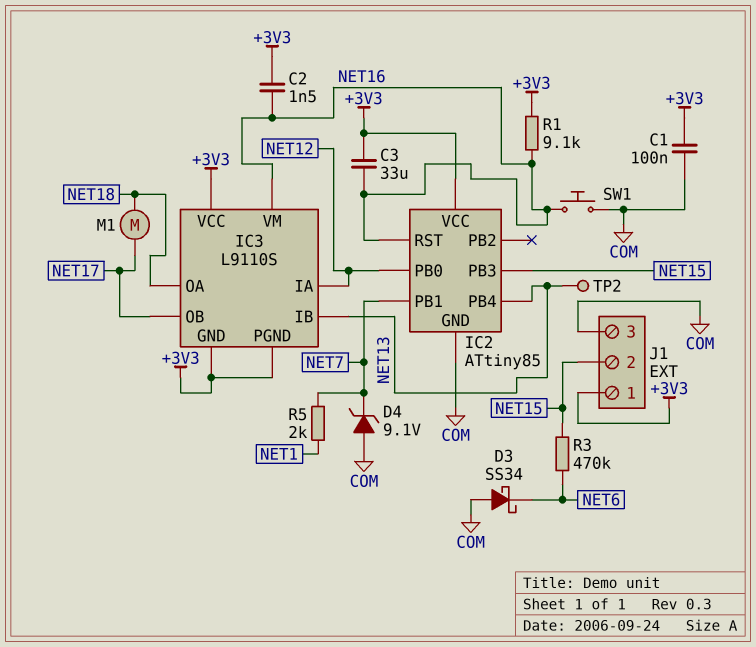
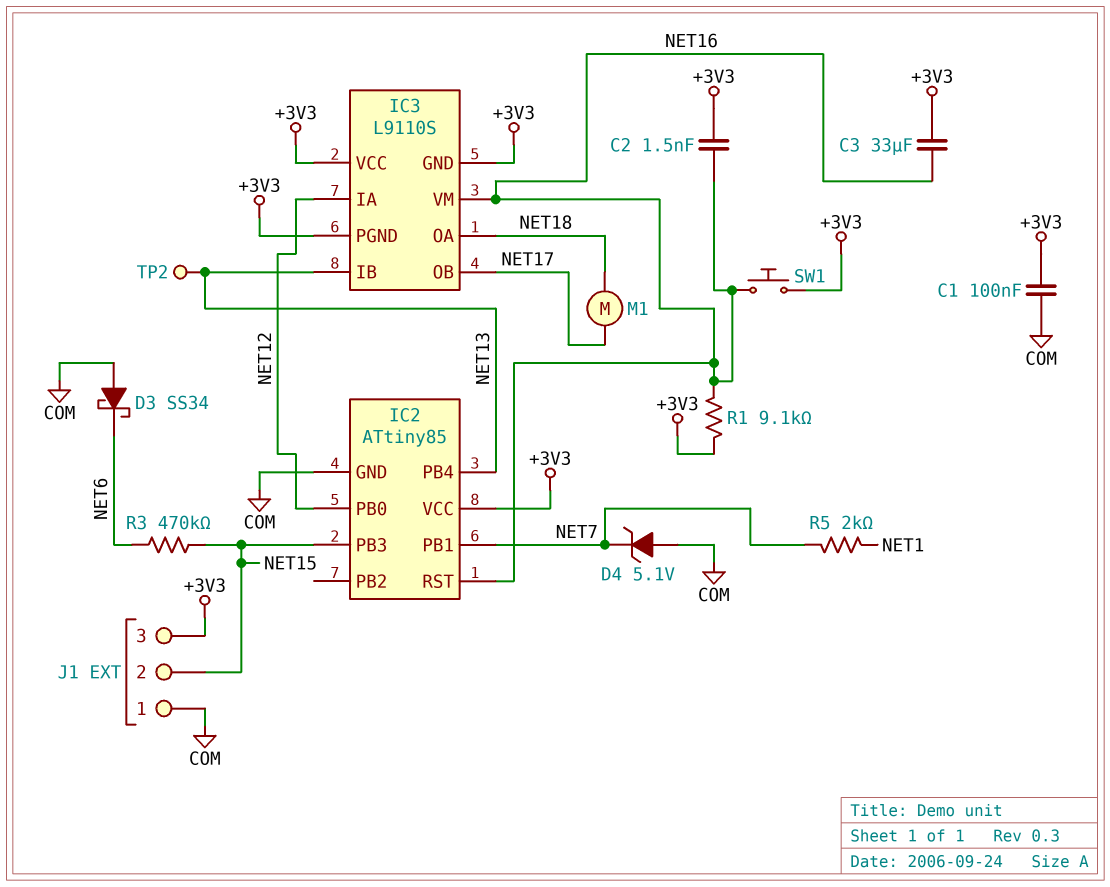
D4: zener 9.1V (A COM, K NET7) -> zener 5.1V (A COM, K NET7)
J1 pin 1: +3V3 -> COM
J1 pin 3: COM -> +3V3
SW1: button (COM, NET16) -> button (+3V3, NET16)

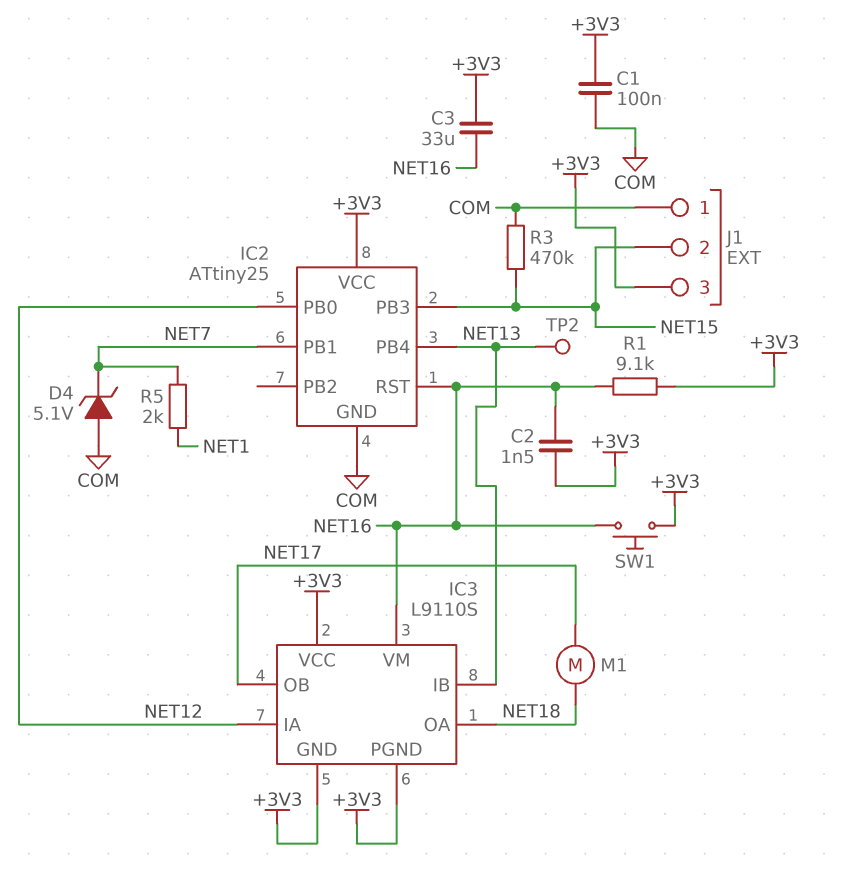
D3: schottky SS34 (A COM, K NET6) -> none
IC2: ATtiny85 -> ATtiny25
R3: 470k (NET6, NET15) -> 470k (COM, NET15)

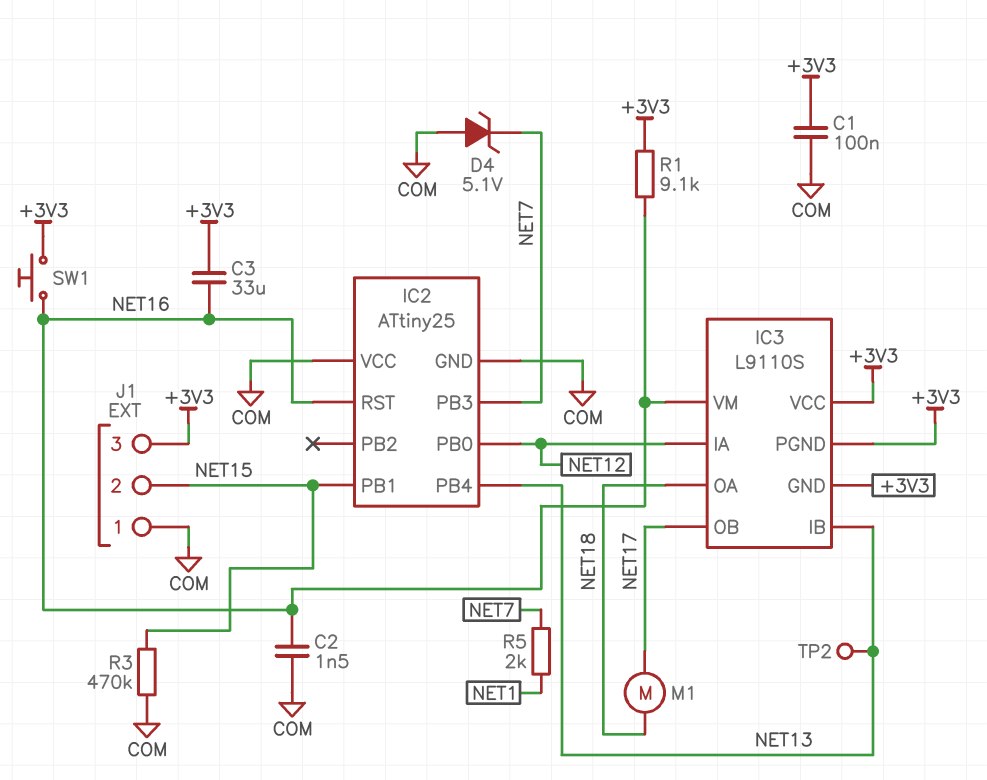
C2: 1.5nF (+3V3, NET16) -> 1.5nF (COM, NET16)
IC2 pin PB1: NET7 -> NET15
IC2 pin PB3: NET15 -> NET7
IC2 pin VCC: +3V3 -> COM

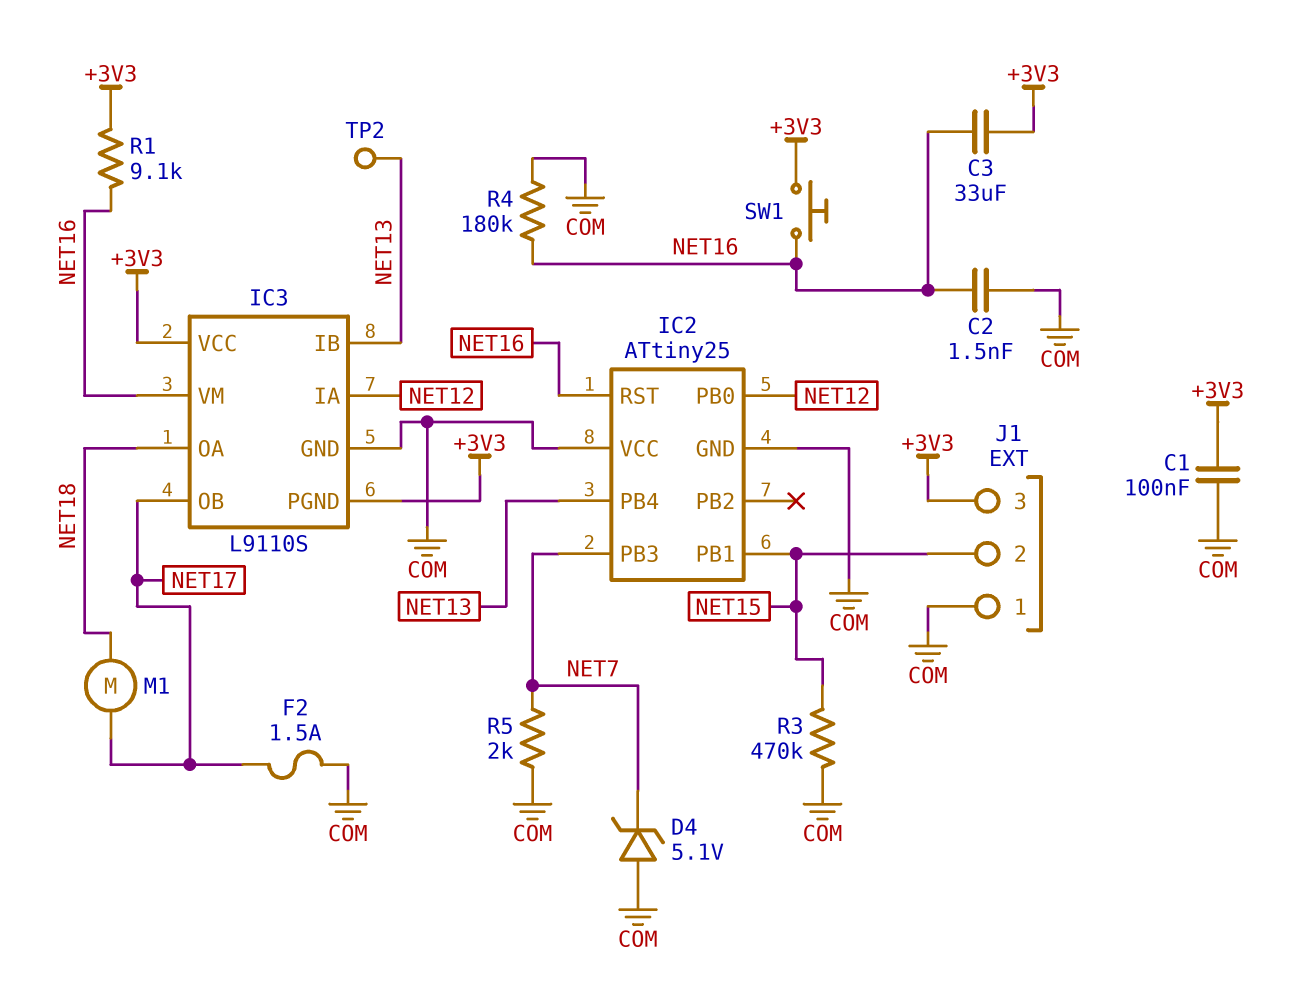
F2: none -> 1.5A (COM, NET17)
IC3 pin GND: +3V3 -> COM
R4: none -> 180k (COM, NET16)
R5: 2k (NET1, NET7) -> 2k (COM, NET7)

